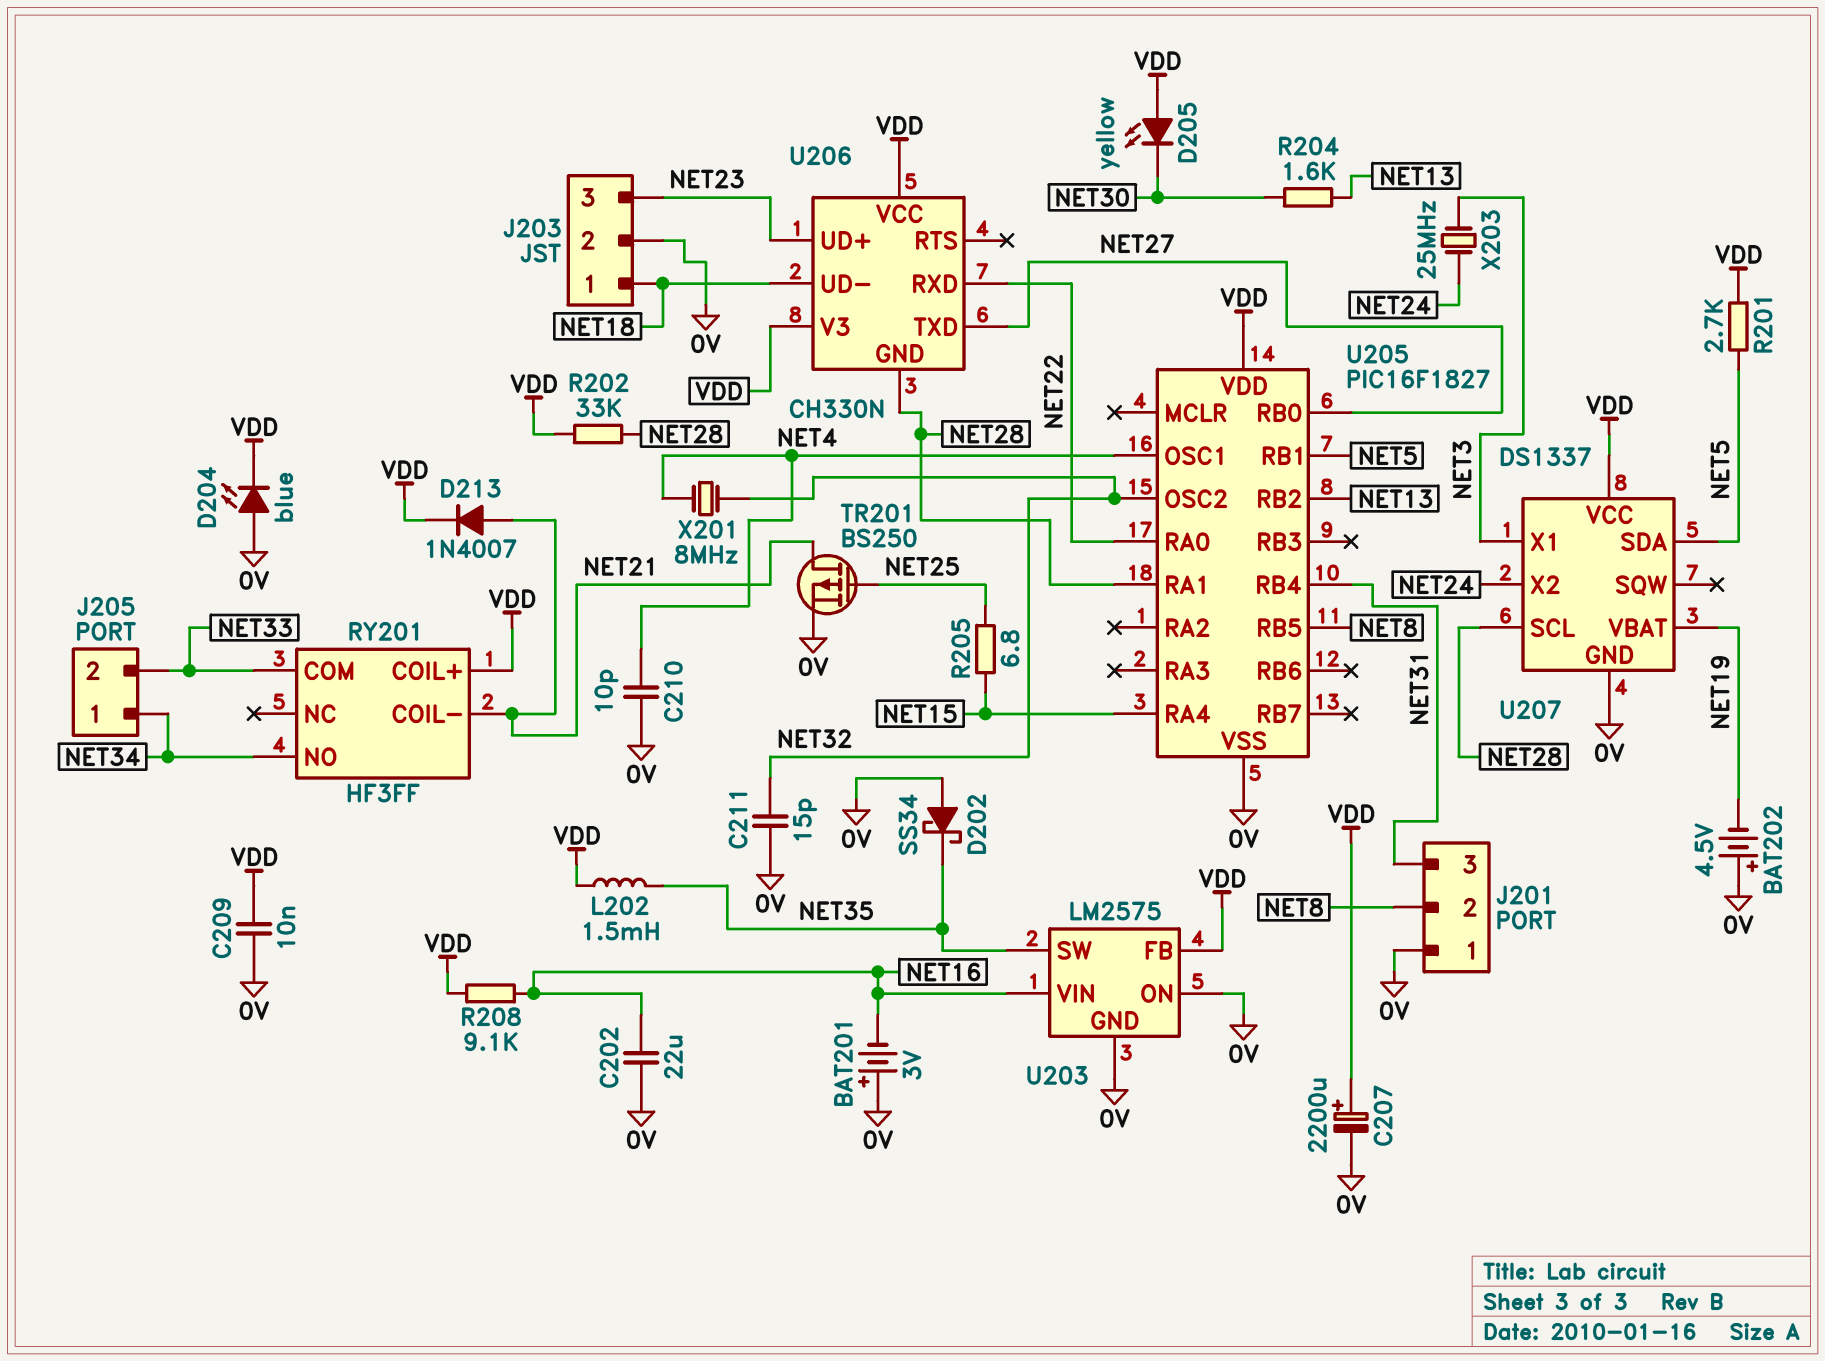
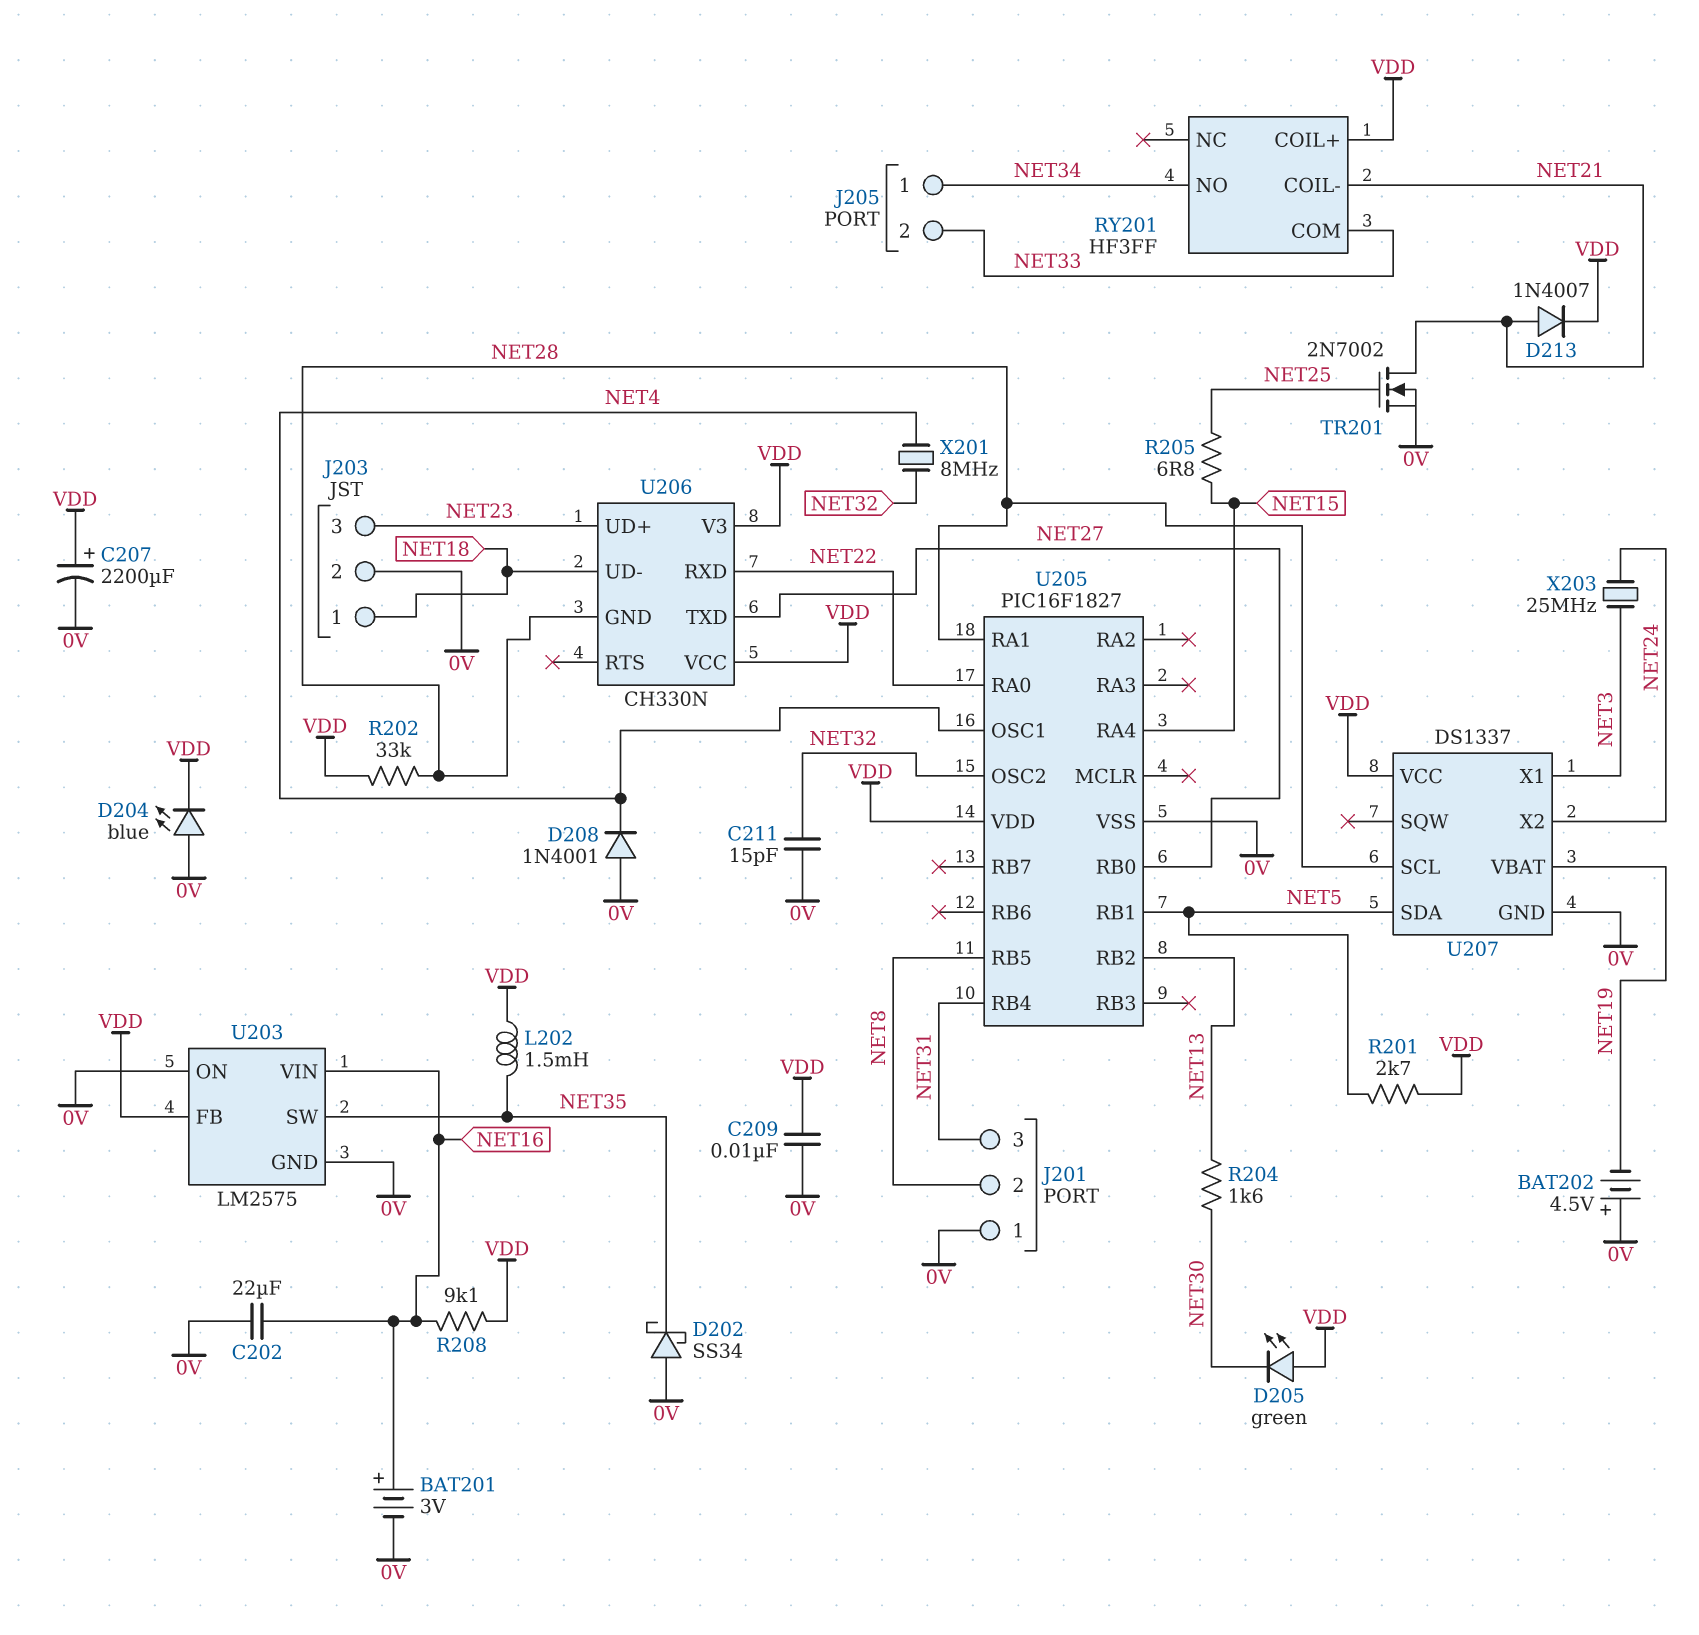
BAT201: 3V (plus 0V, minus NET16) -> 3V (plus NET16, minus 0V)
C210: 10pF (0V, NET4) -> none
D205: LED yellow (A VDD, K NET30) -> LED green (A VDD, K NET30)
D208: none -> diode 1N4001 (A 0V, K NET4)
TR201: PMOS BS250 (G NET25, D NET21, S 0V) -> NMOS 2N7002 (G NET25, D NET21, S 0V)

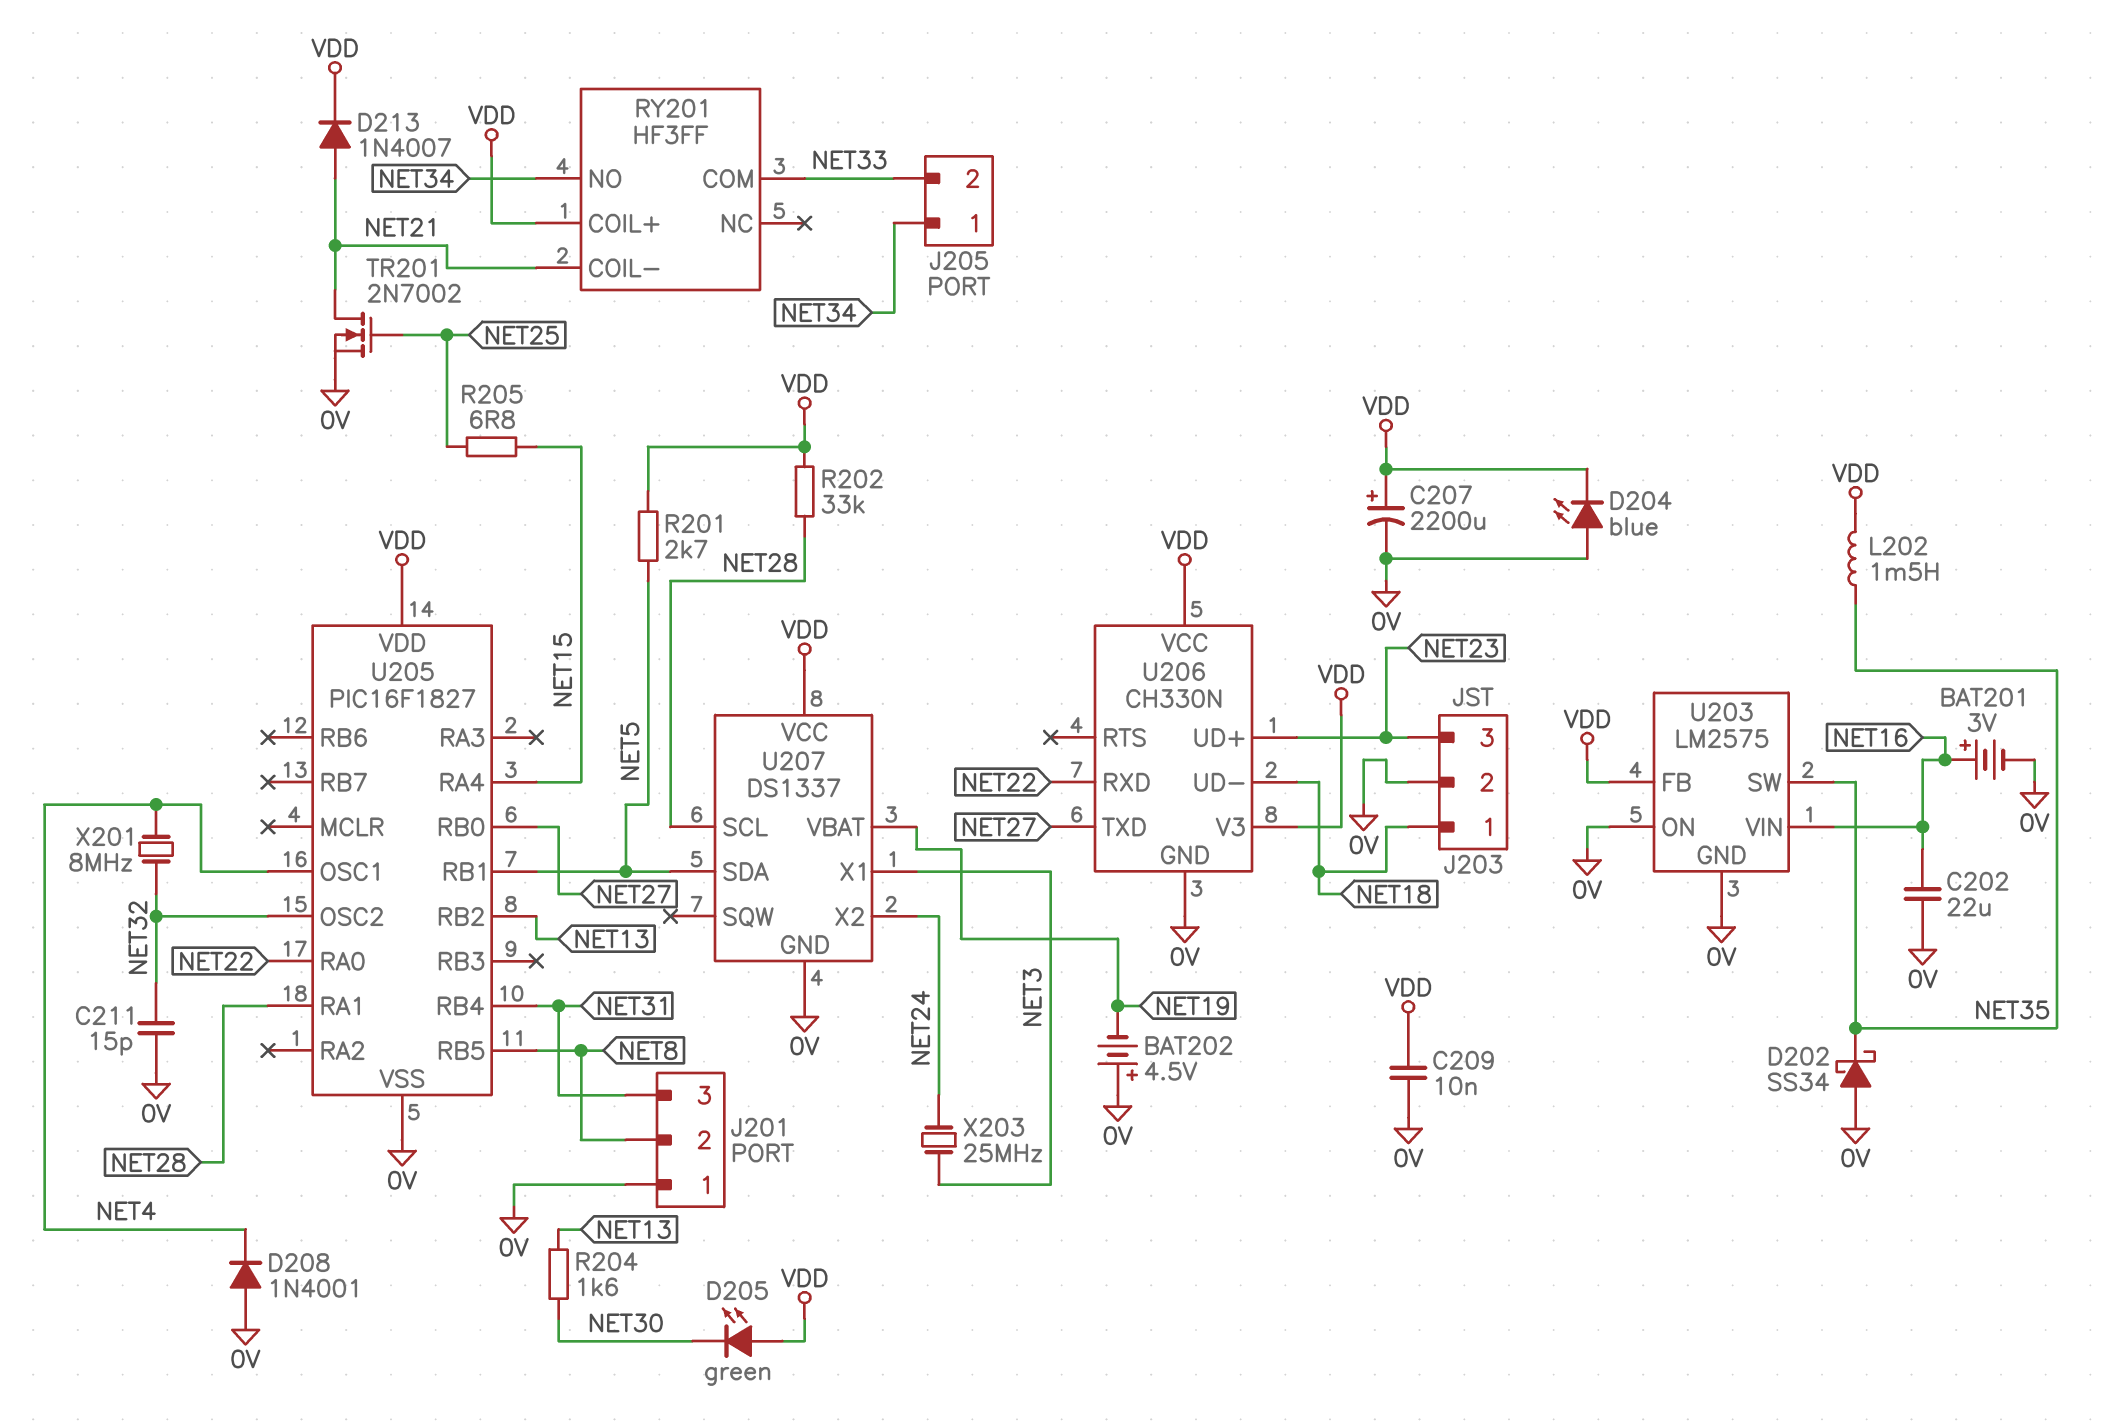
R208: 9.1k (NET16, VDD) -> none
U206 pin GND: NET28 -> 0V

